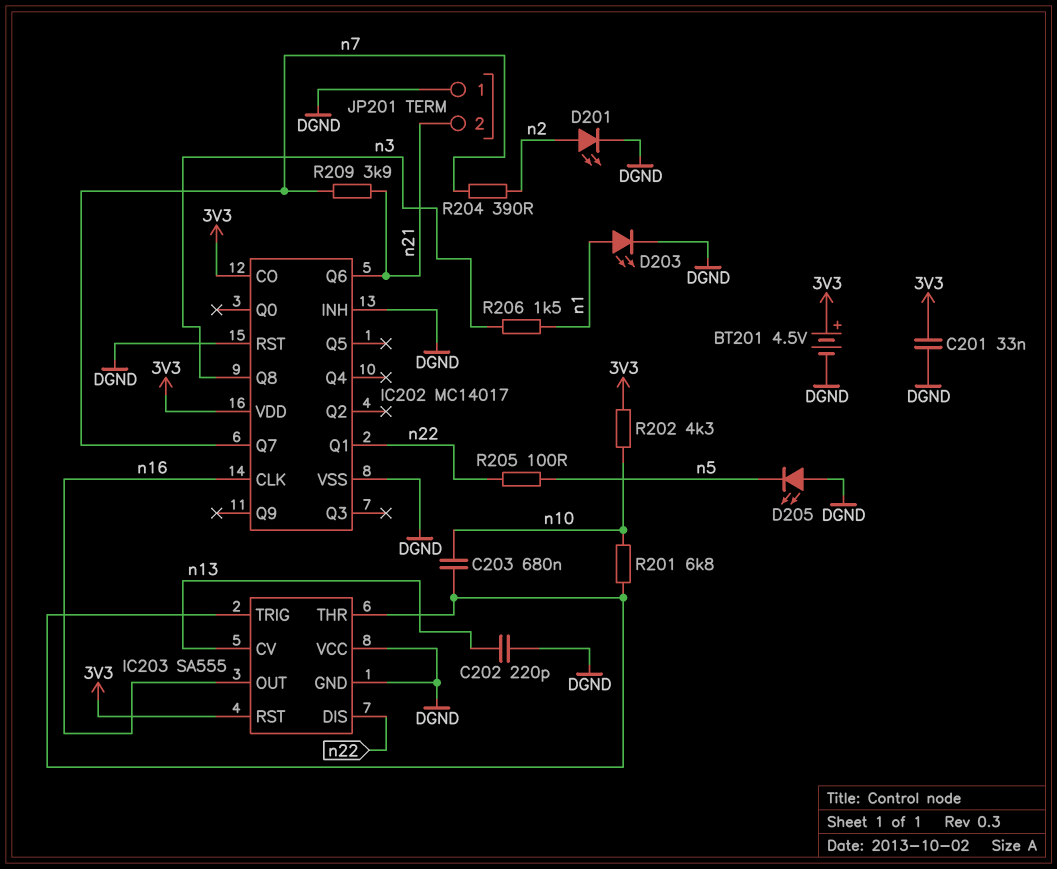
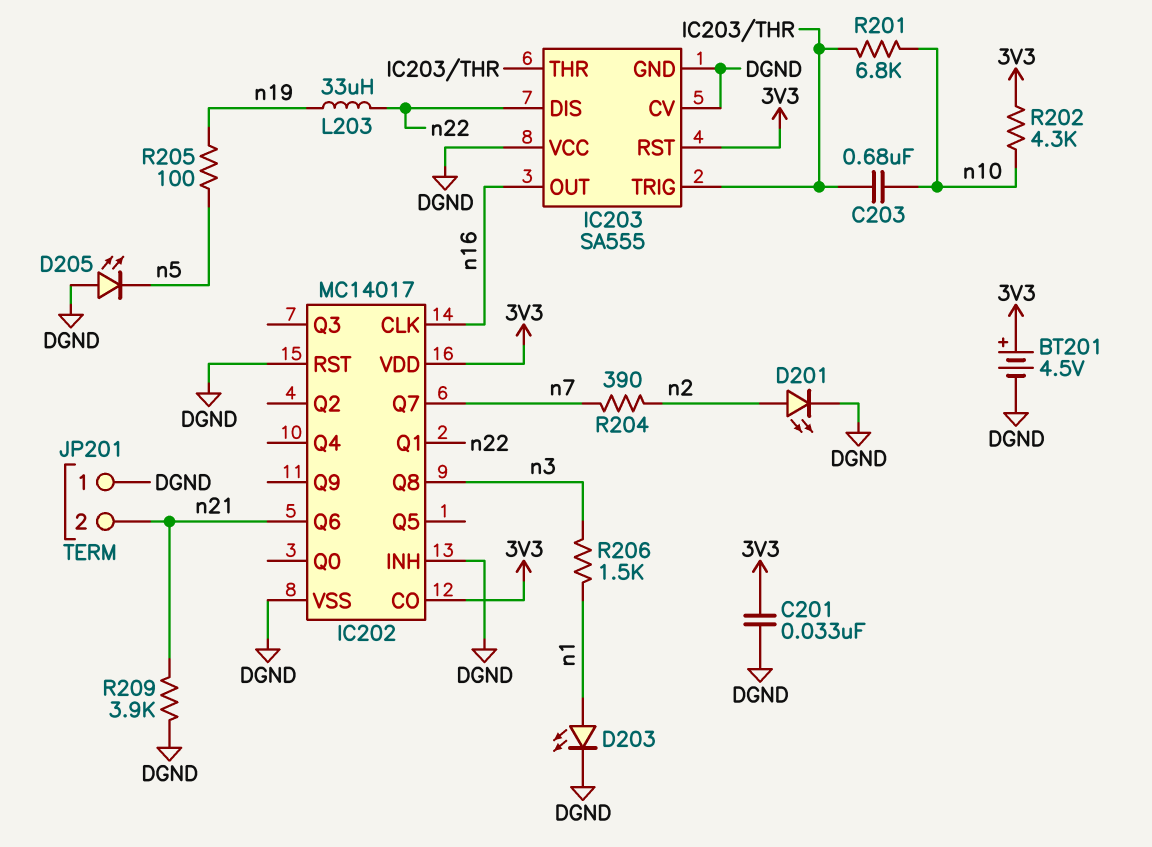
C202: 220pF (DGND, n13) -> none
IC203 pin CV: n13 -> DGND
L203: none -> 33uH (n19, n22)
R205: 100 (n5, n22) -> 100 (n5, n19)
R209: 3.9k (n7, n21) -> 3.9k (DGND, n21)

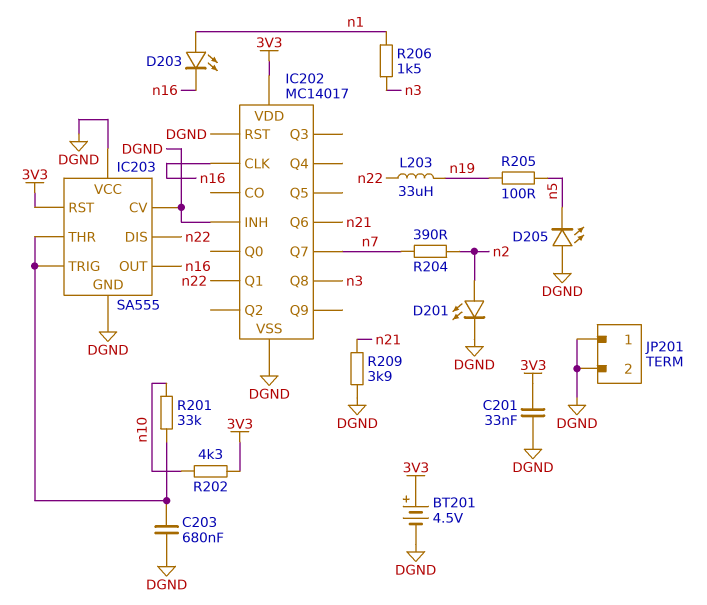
C203: 680nF (IC203/THR, n10) -> 680nF (DGND, IC203/THR)
D203: LED (A n1, K DGND) -> LED (A n1, K n16)
IC202 pin CO: 3V3 -> none
JP201 pin 2: n21 -> DGND
R201: 6.8k (IC203/THR, n10) -> 33k (IC203/THR, n10)

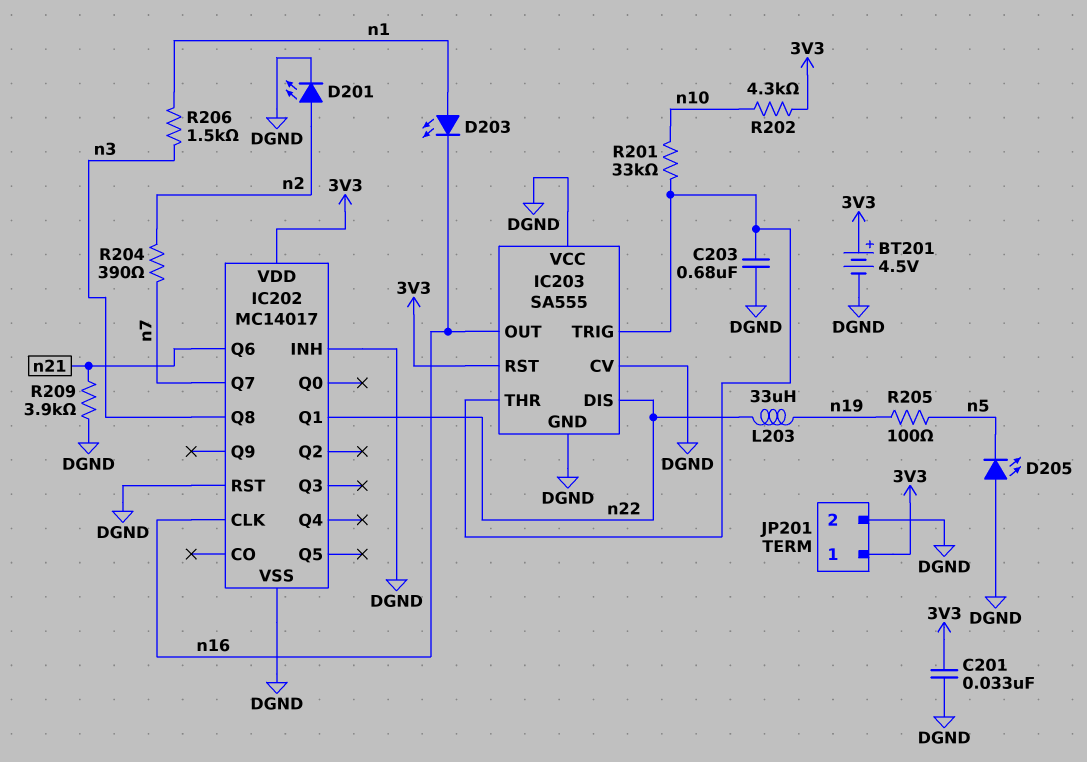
JP201 pin 1: DGND -> 3V3

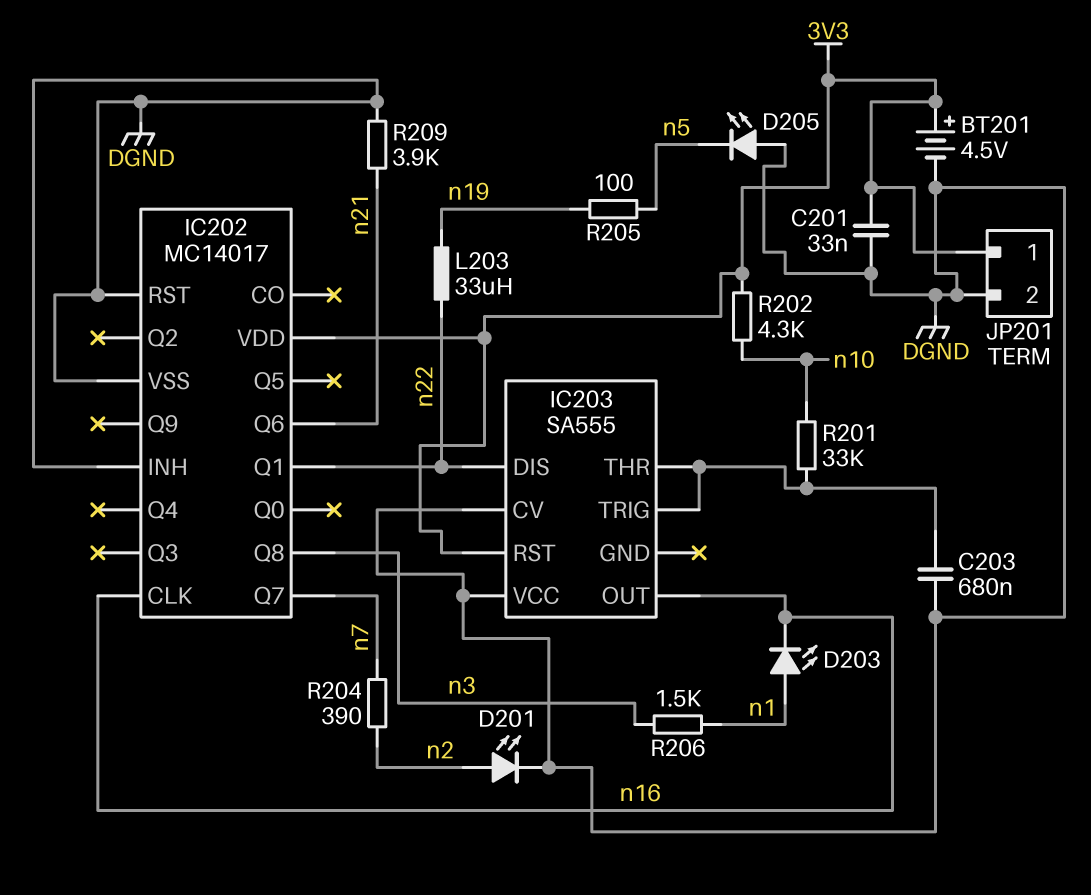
IC203 pin GND: DGND -> none

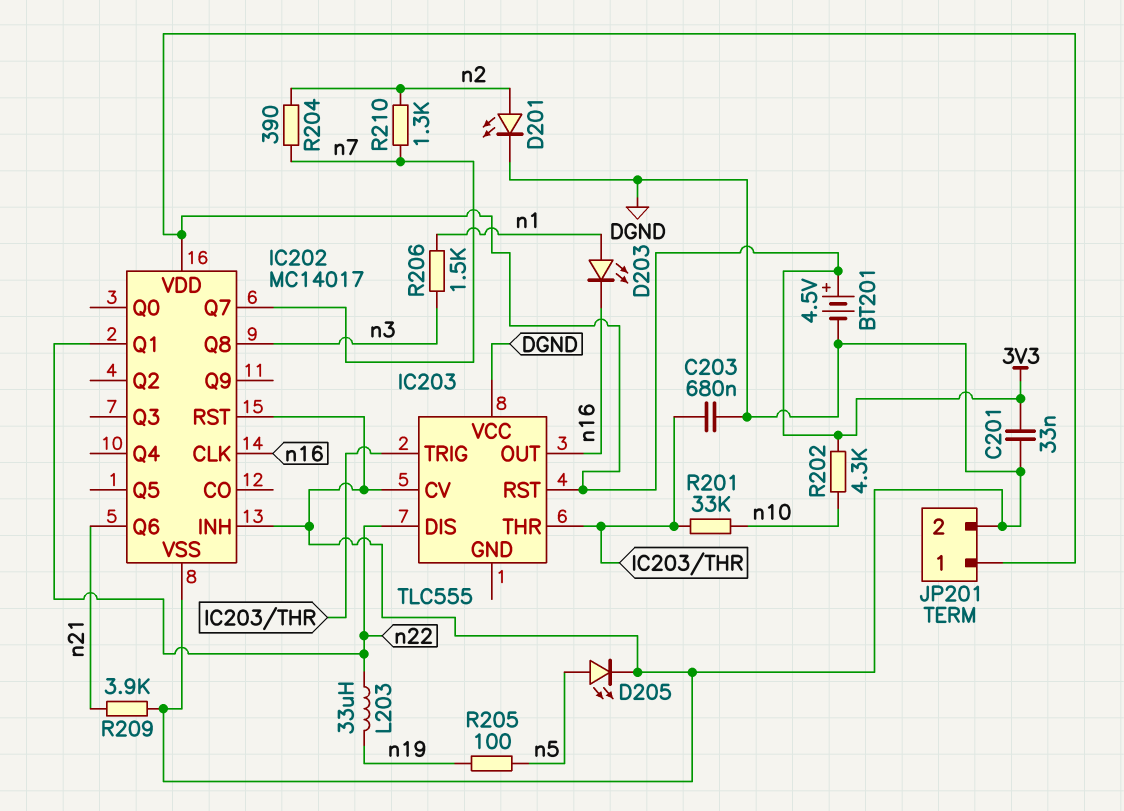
D205: LED (A DGND, K n5) -> LED (A n5, K DGND)
IC203: SA555 -> TLC555
R210: none -> 1.3k (n2, n7)

